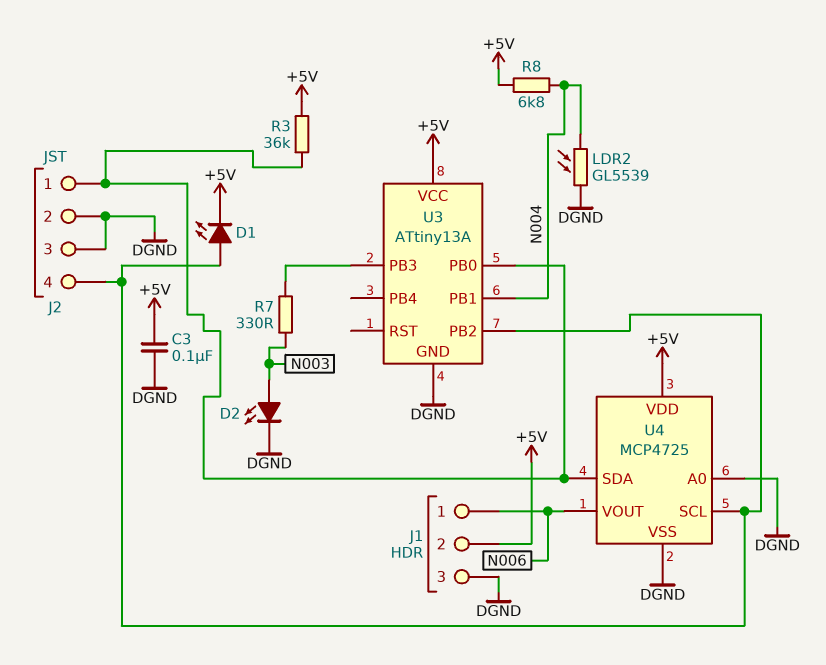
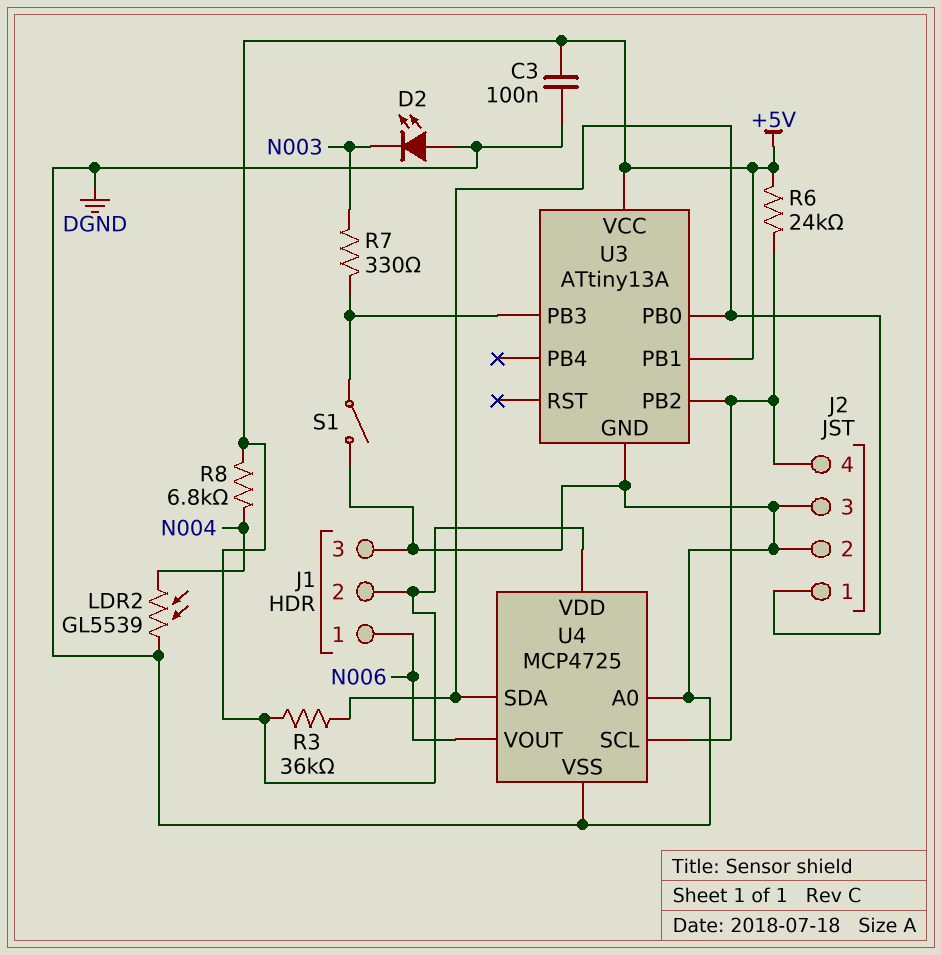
D1: LED (A J2/4, K +5V) -> none
D2: LED (A N003, K DGND) -> LED (A DGND, K N003)
R6: none -> 24k (+5V, J2/4)
S1: none -> switch (DGND, U3/PB3)
U3 pin PB1: N004 -> +5V

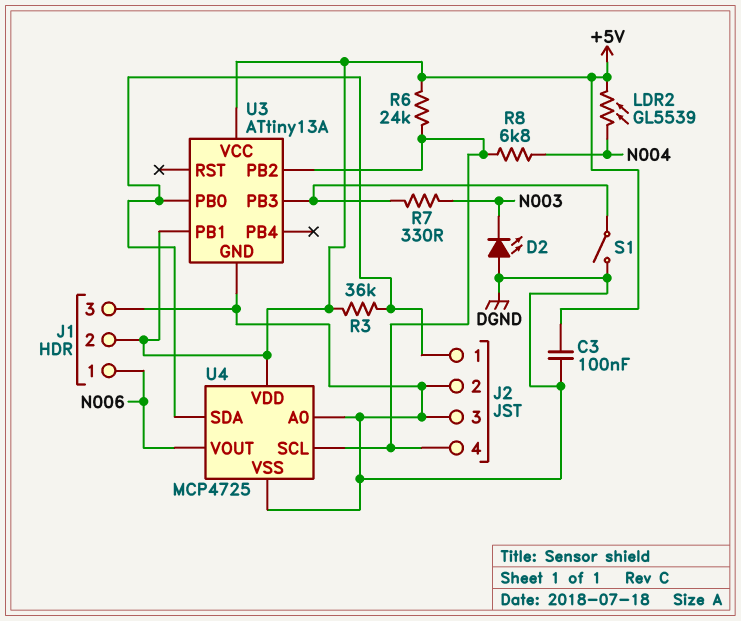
LDR2: GL5539 (DGND, N004) -> GL5539 (+5V, N004)
R8: 6.8k (+5V, N004) -> 6.8k (J2/4, N004)

